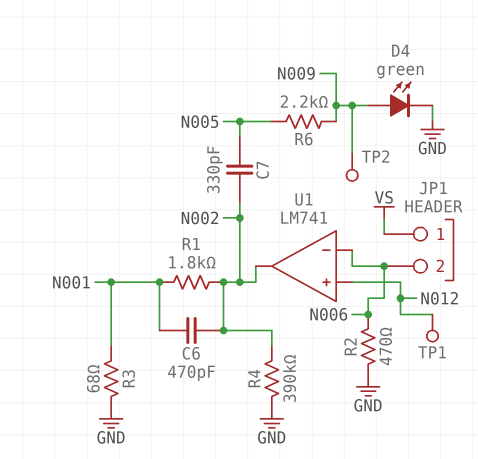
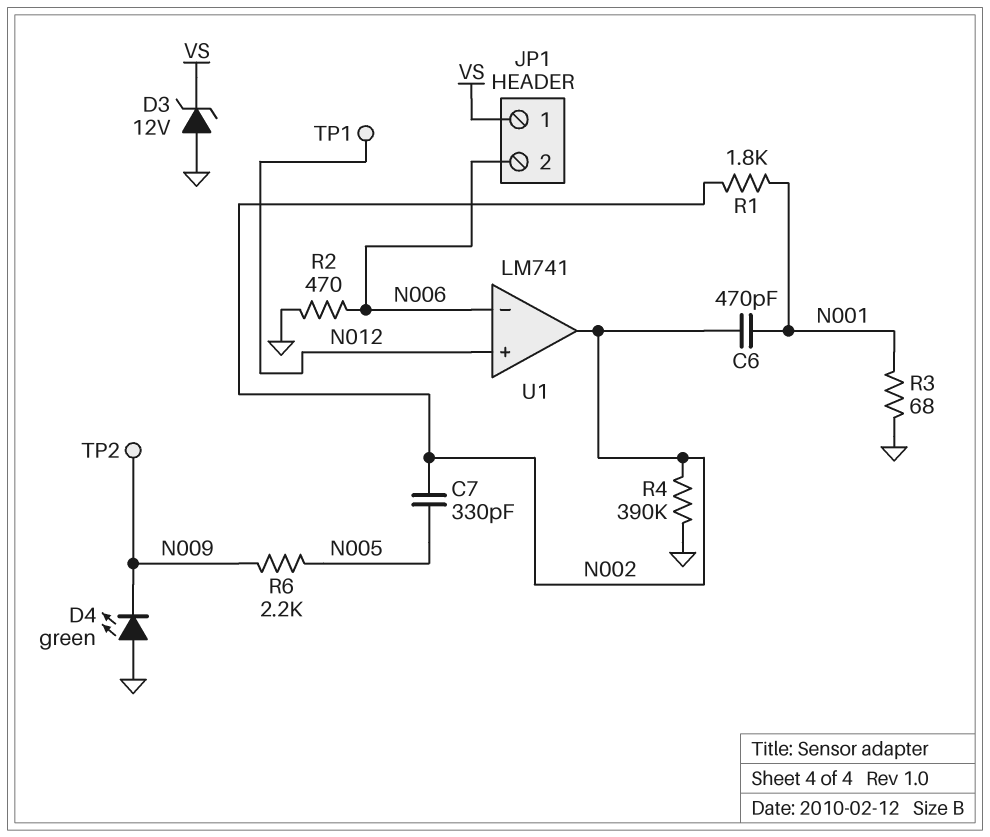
D3: none -> zener 12V (A GND, K VS)
D4: LED green (A N009, K GND) -> LED green (A GND, K N009)

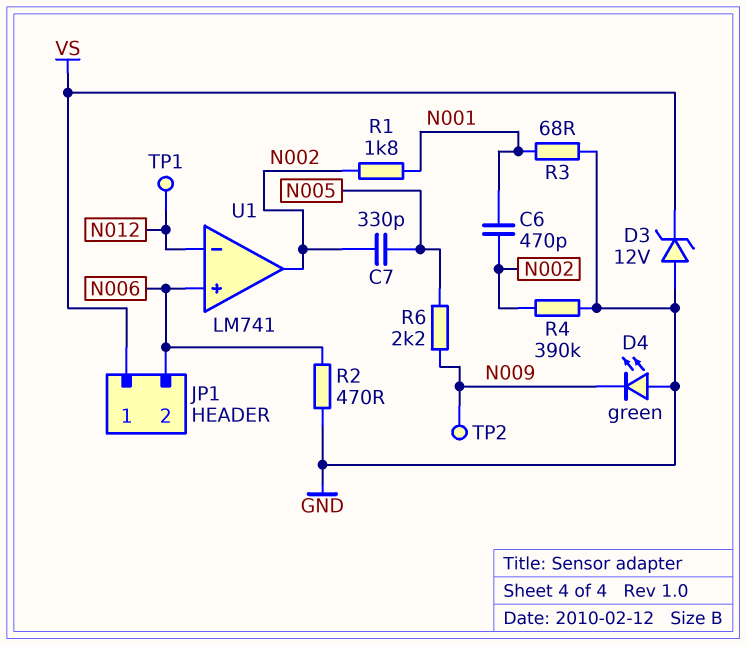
U1 pin in+: N012 -> N006
U1 pin in-: N006 -> N012

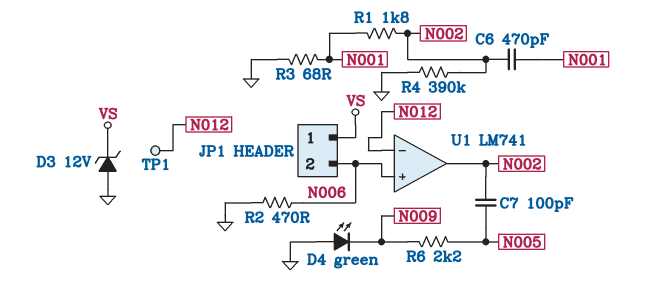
C7: 330pF (N002, N005) -> 100pF (N002, N005)
TP2: test point (N009) -> none

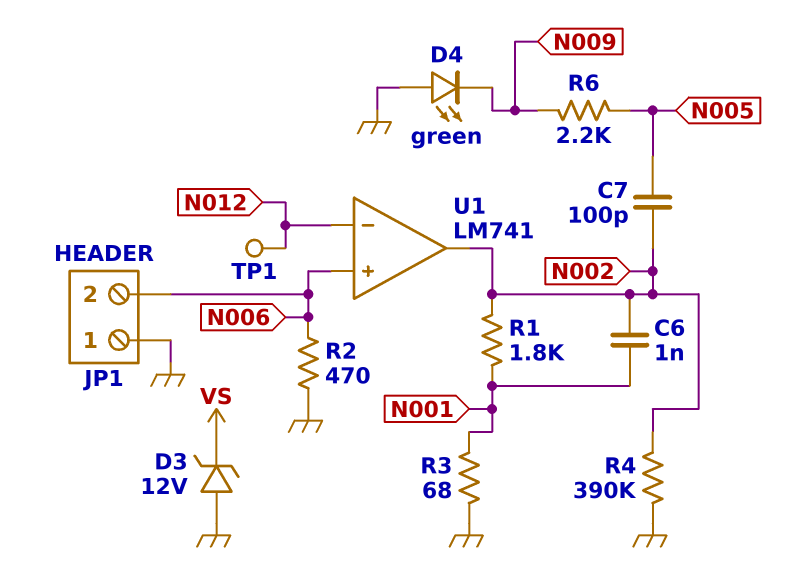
C6: 470pF (N001, N002) -> 1nF (N001, N002)
JP1 pin 1: VS -> GND

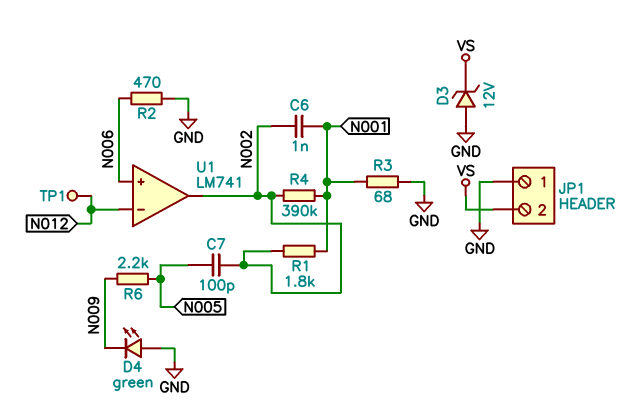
JP1 pin 2: N006 -> VS
R4: 390k (GND, N002) -> 390k (N001, N002)

